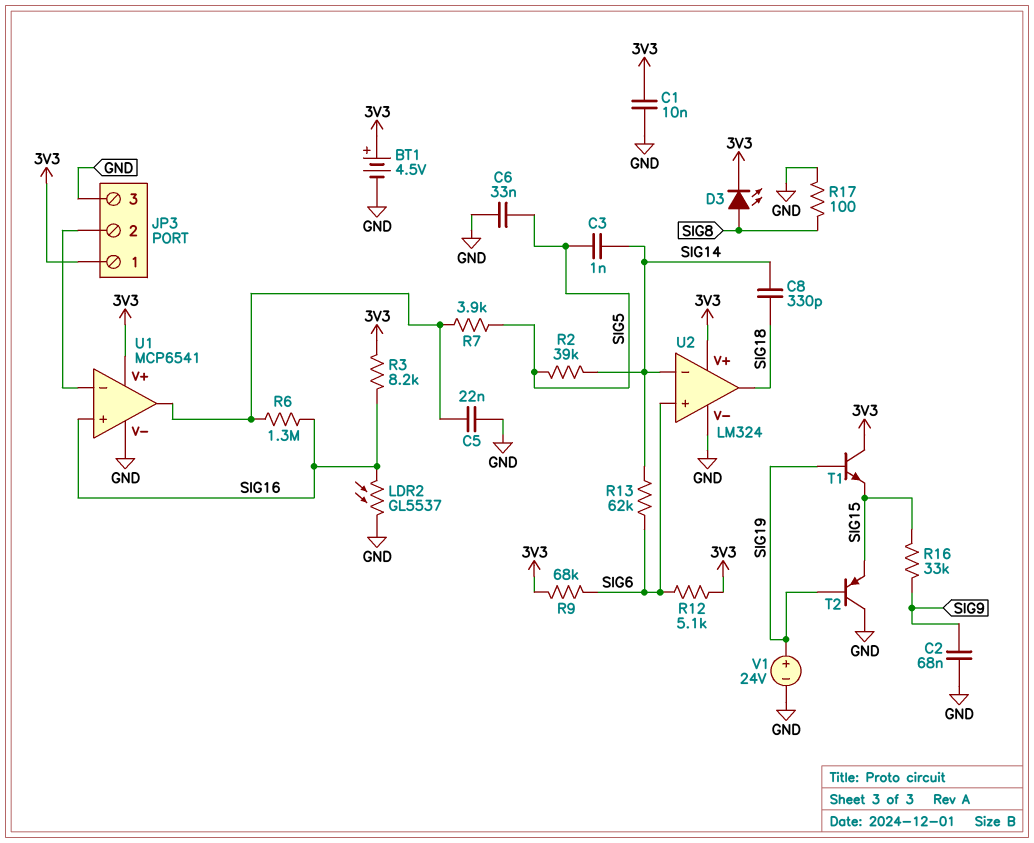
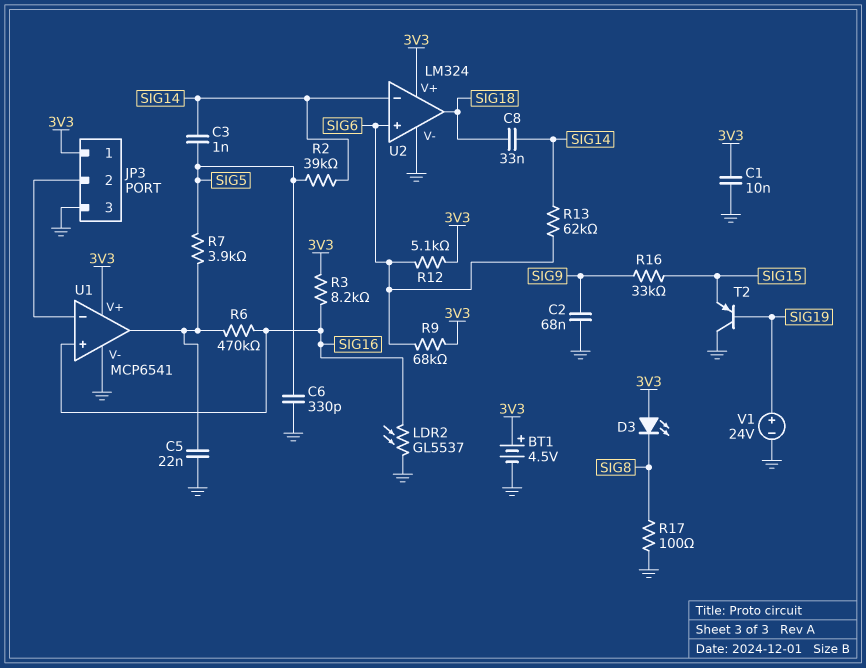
C6: 33nF (GND, SIG5) -> 330pF (GND, SIG5)
C8: 330pF (SIG14, SIG18) -> 33nF (SIG14, SIG18)
D3: LED (A SIG8, K 3V3) -> LED (A 3V3, K SIG8)
R6: 1.3M (SIG16, U1/out) -> 470k (SIG16, U1/out)
T1: NPN (B SIG19, C 3V3, E SIG15) -> none

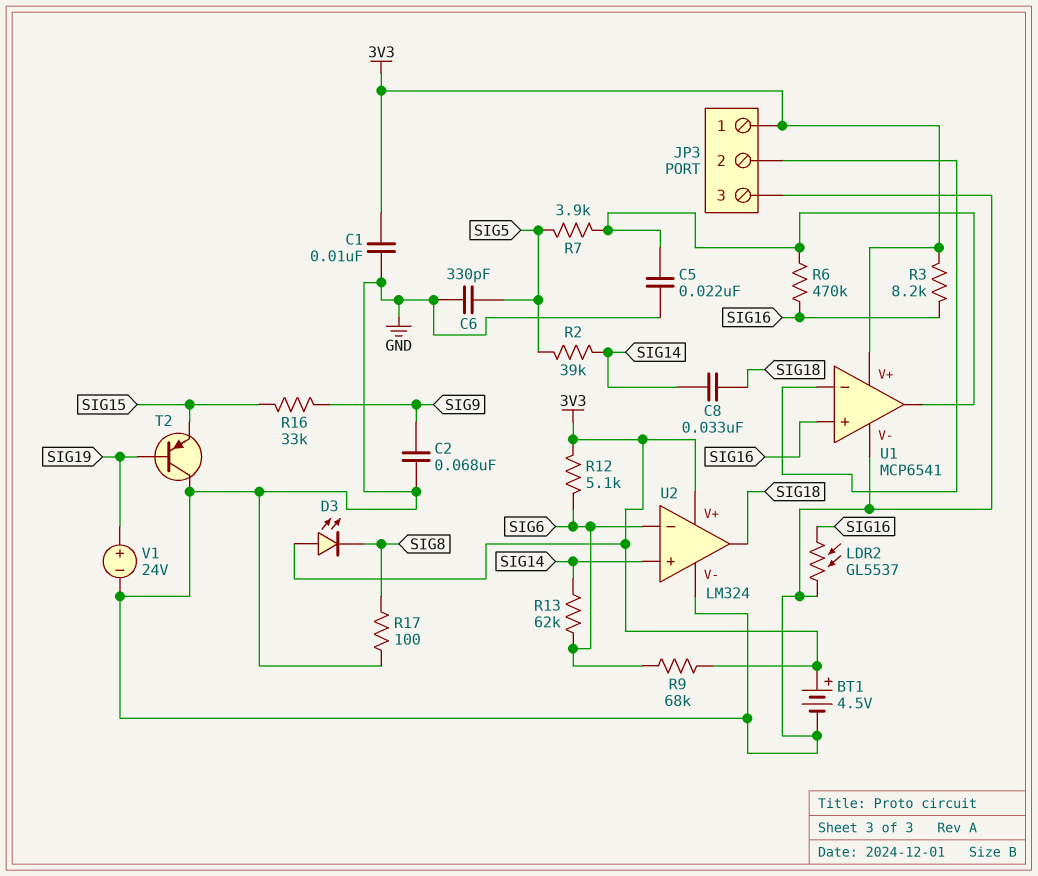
C3: 1nF (SIG5, SIG14) -> none
U2 pin in+: SIG6 -> SIG14
U2 pin in-: SIG14 -> SIG6

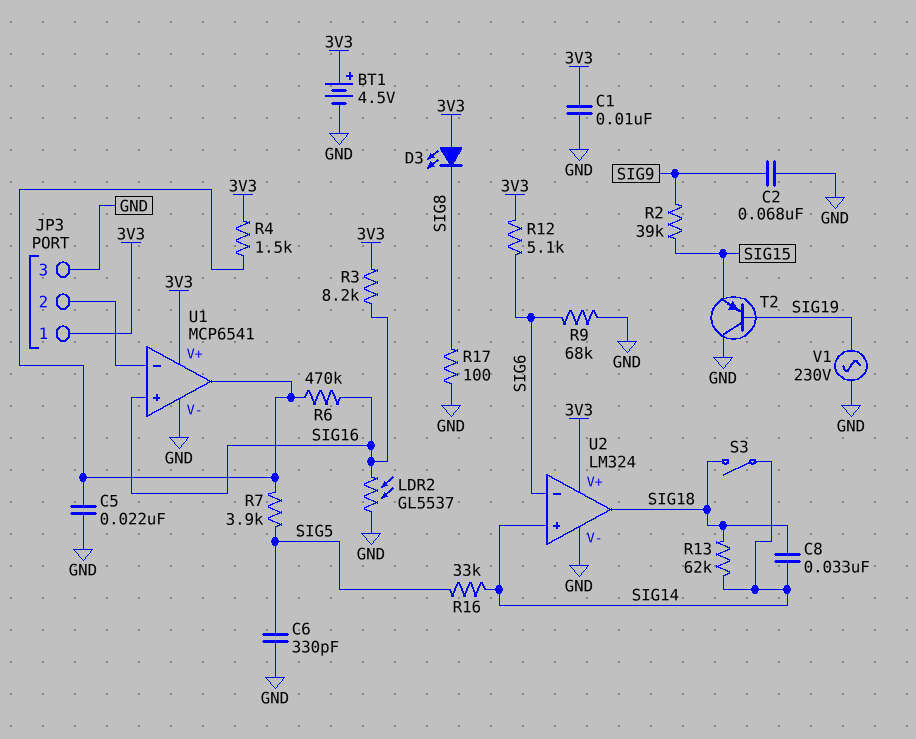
R2: 39k (SIG5, SIG14) -> 39k (SIG9, SIG15)
R4: none -> 1.5k (3V3, U1/out)
R9: 68k (3V3, SIG6) -> 68k (GND, SIG6)
R13: 62k (SIG6, SIG14) -> 62k (SIG14, SIG18)
R16: 33k (SIG9, SIG15) -> 33k (SIG5, SIG14)
S3: none -> switch (SIG14, SIG18)
V1: 24V (plus SIG19, minus GND) -> AC 230V (GND, SIG19)

